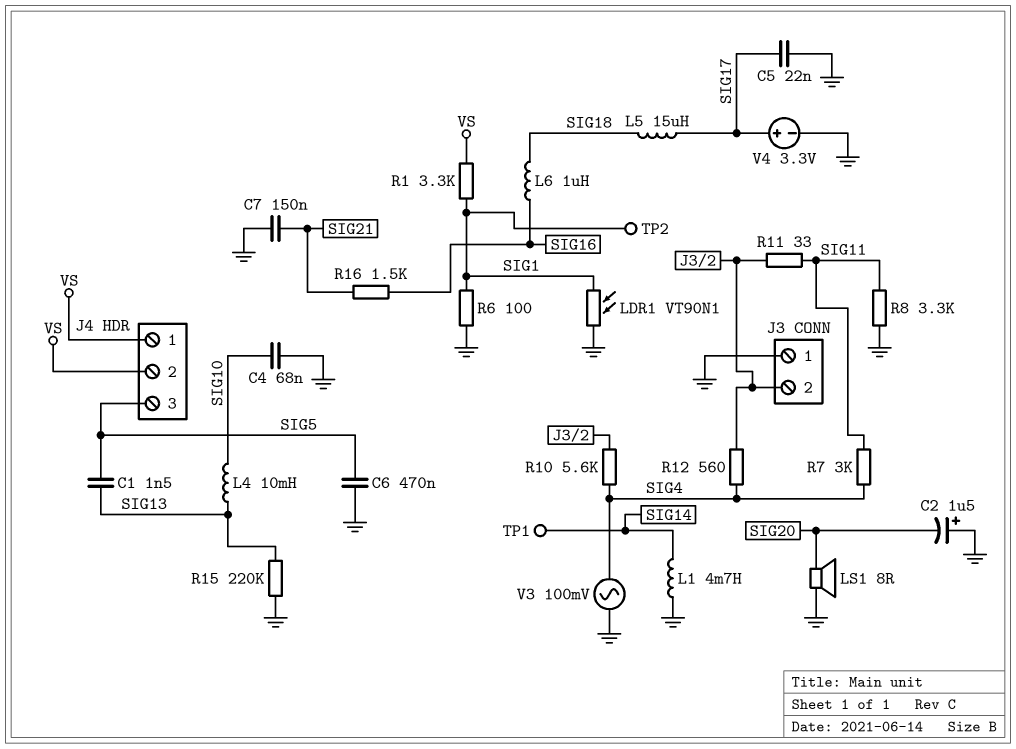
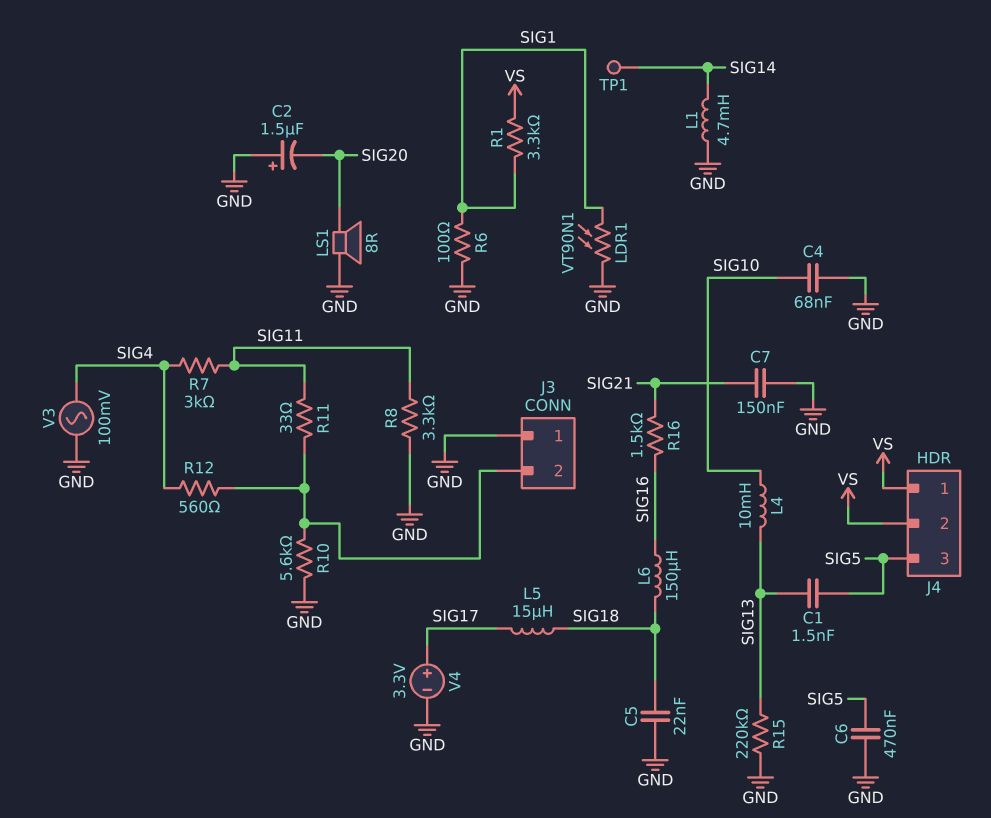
C5: 22nF (GND, SIG17) -> 22nF (GND, SIG18)
L6: 1uH (SIG16, SIG18) -> 150uH (SIG16, SIG18)
R10: 5.6k (J3/2, SIG4) -> 5.6k (GND, J3/2)
TP2: test point (SIG1) -> none

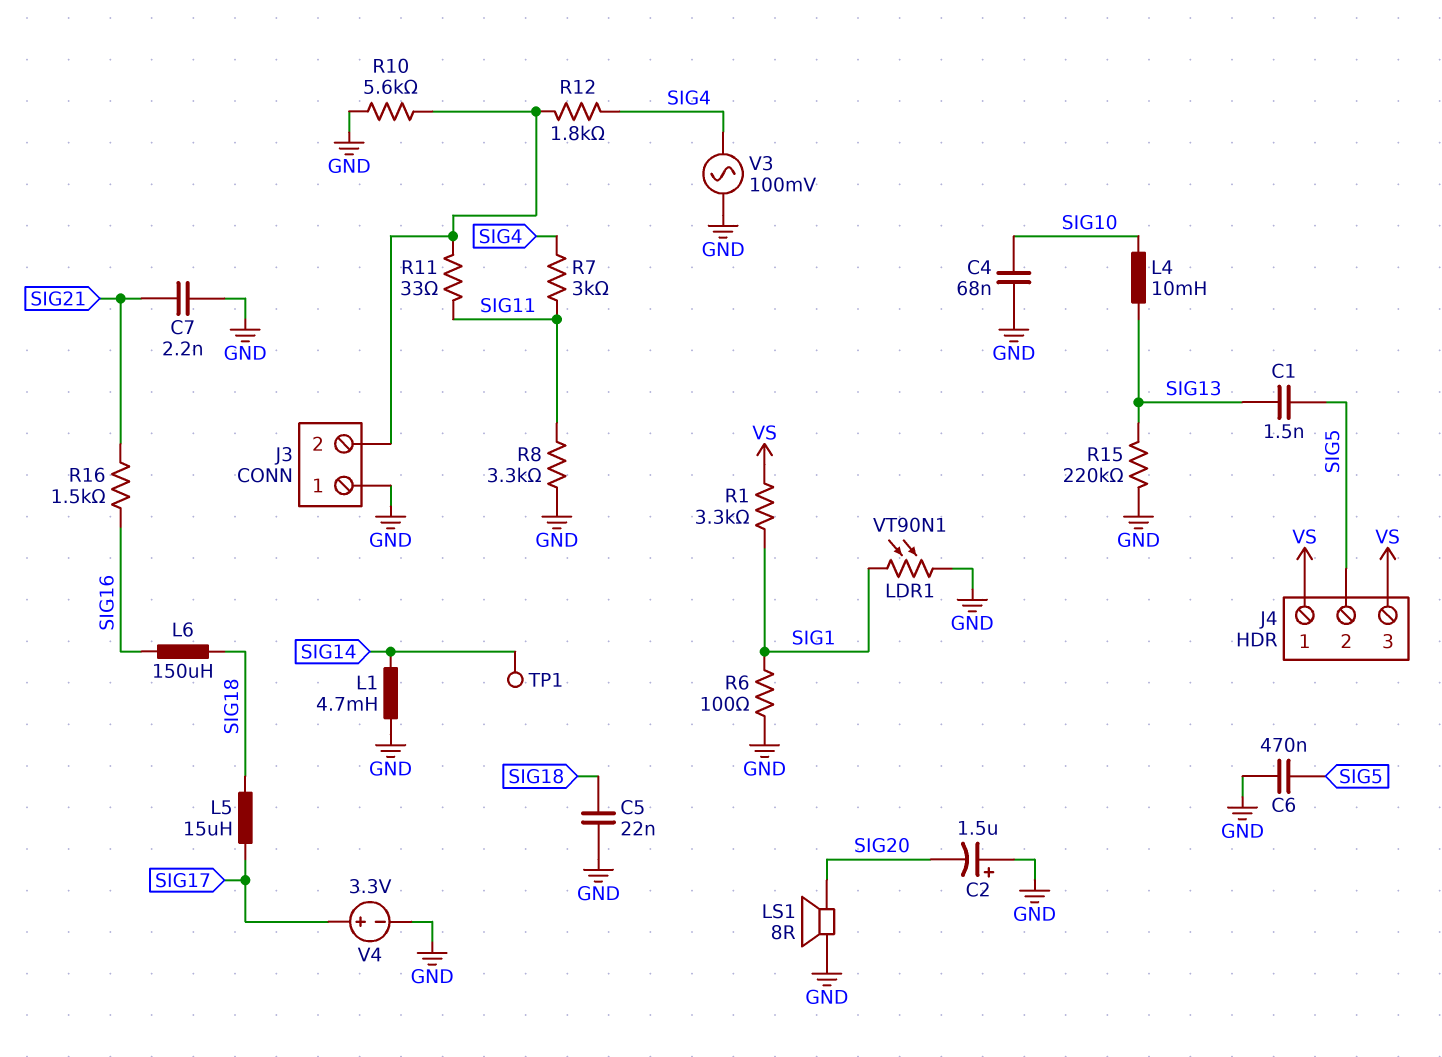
C7: 150nF (GND, SIG21) -> 2.2nF (GND, SIG21)
J4 pin 2: VS -> SIG5
J4 pin 3: SIG5 -> VS
R12: 560 (J3/2, SIG4) -> 1.8k (J3/2, SIG4)

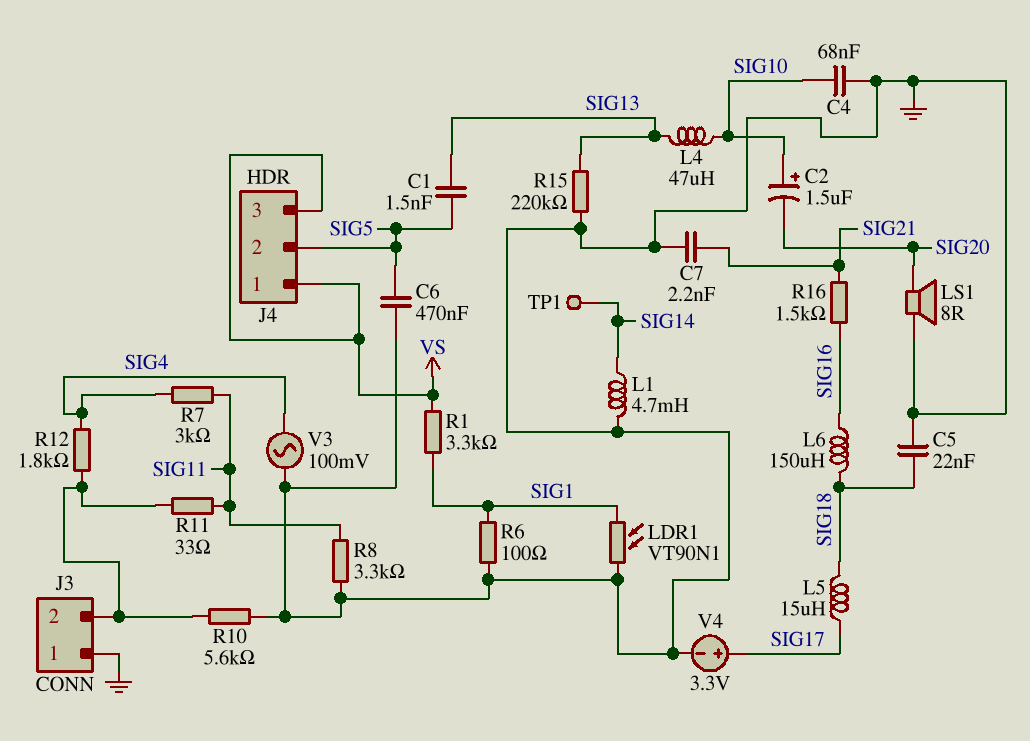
C2: 1.5uF (plus GND, minus SIG20) -> 1.5uF (plus SIG10, minus SIG20)
L4: 10mH (SIG10, SIG13) -> 47uH (SIG10, SIG13)

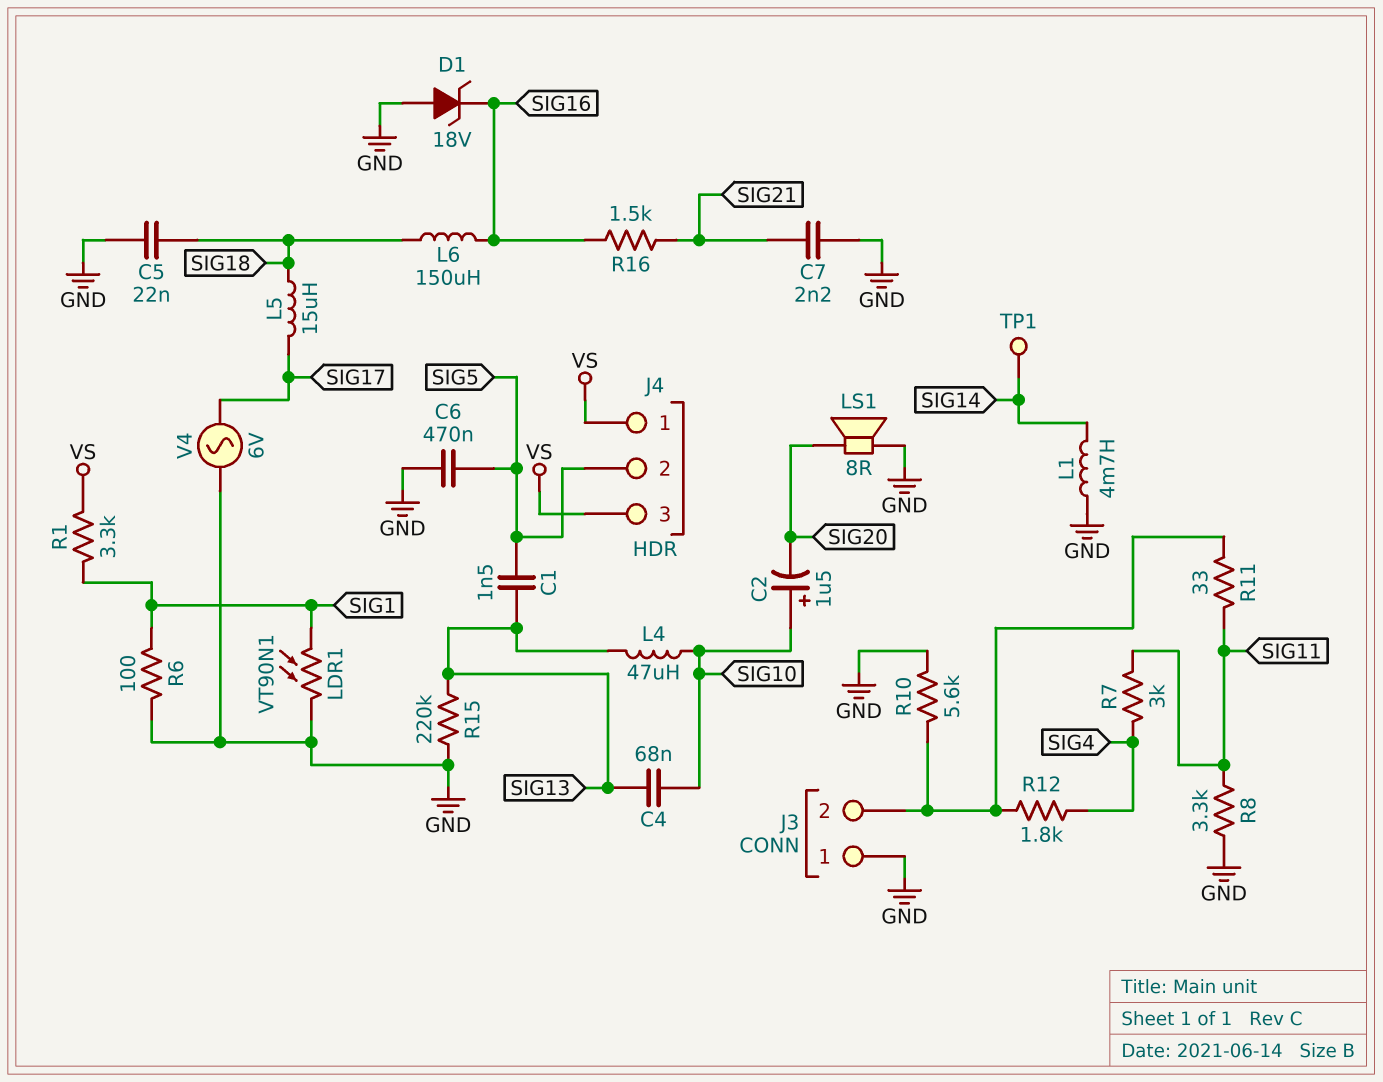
C4: 68nF (GND, SIG10) -> 68nF (SIG10, SIG13)
D1: none -> zener 18V (A GND, K SIG16)
V3: AC 100mV (GND, SIG4) -> none
V4: 3.3V (plus SIG17, minus GND) -> AC 6V (GND, SIG17)

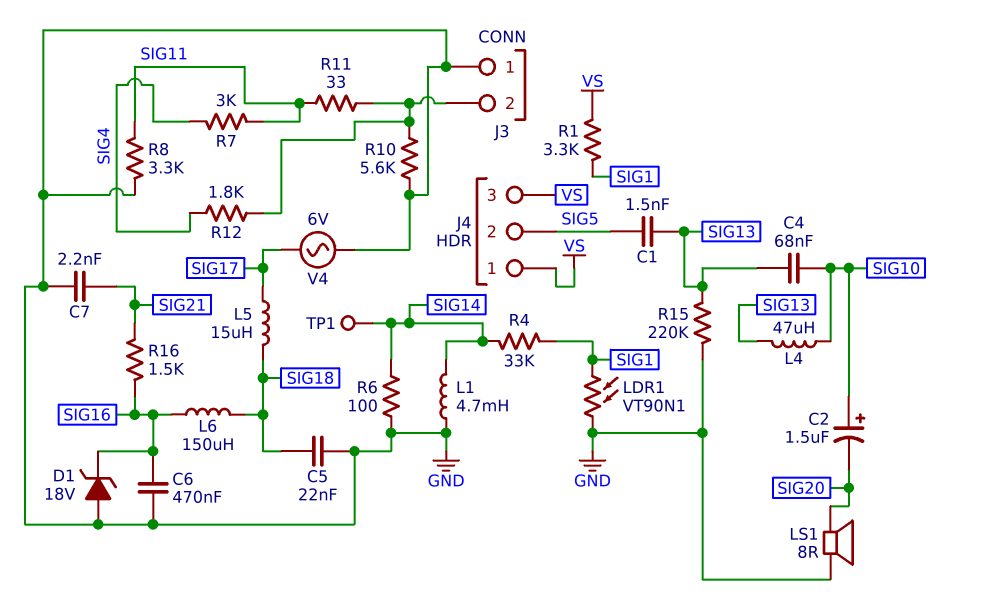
C6: 470nF (GND, SIG5) -> 470nF (GND, SIG16)
R4: none -> 33k (SIG1, SIG14)
R6: 100 (GND, SIG1) -> 100 (GND, SIG14)

